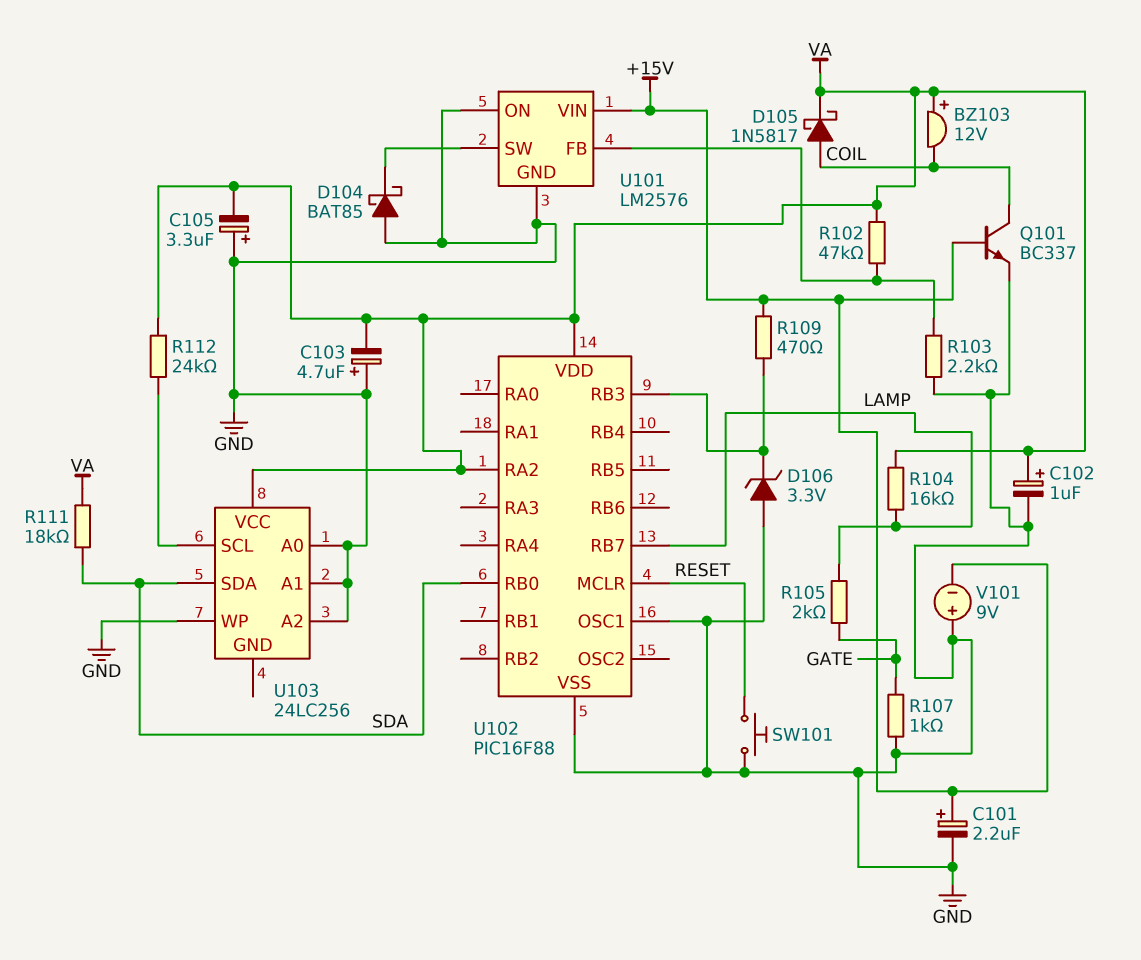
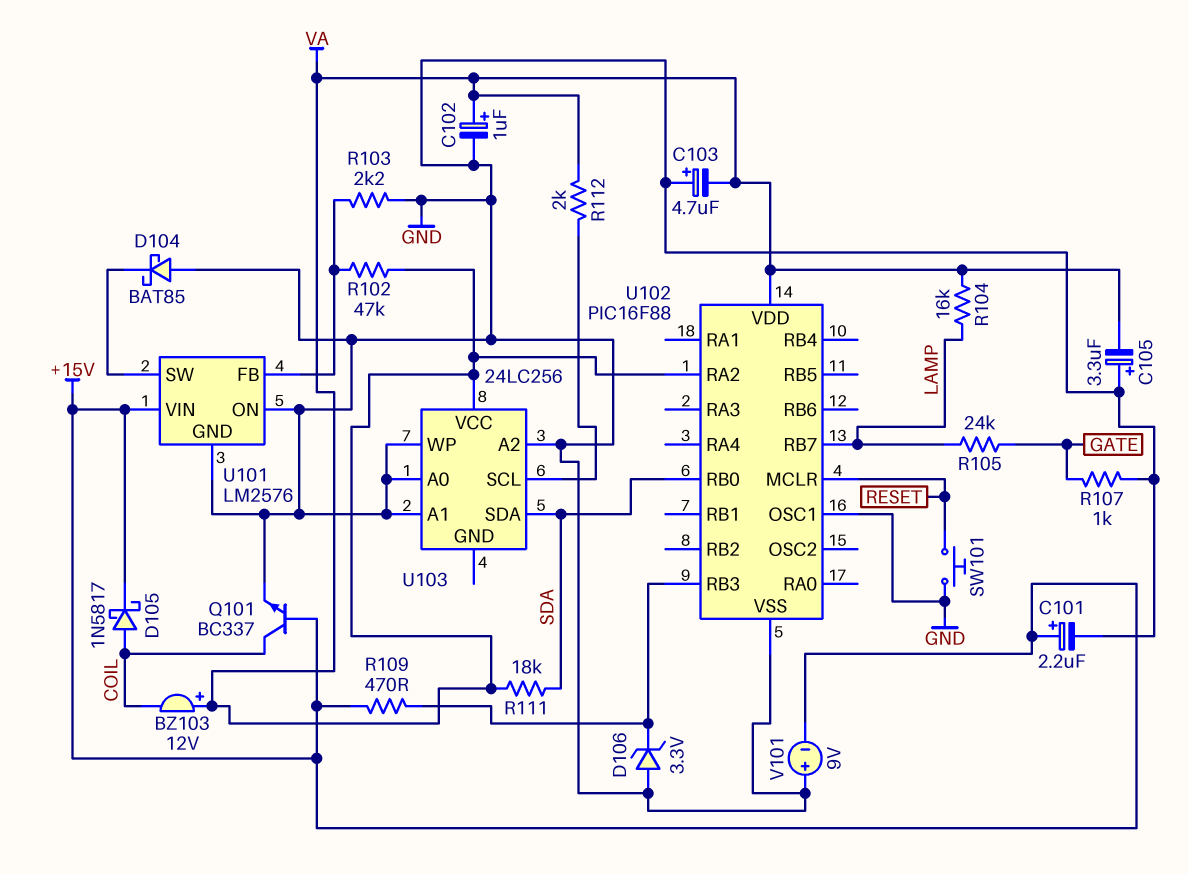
D105: schottky 1N5817 (A COIL, K VA) -> schottky 1N5817 (A COIL, K +15V)
R105: 2k (GATE, LAMP) -> 24k (GATE, LAMP)
R112: 24k (U103/SCL, VA) -> 2k (U103/SCL, VA)

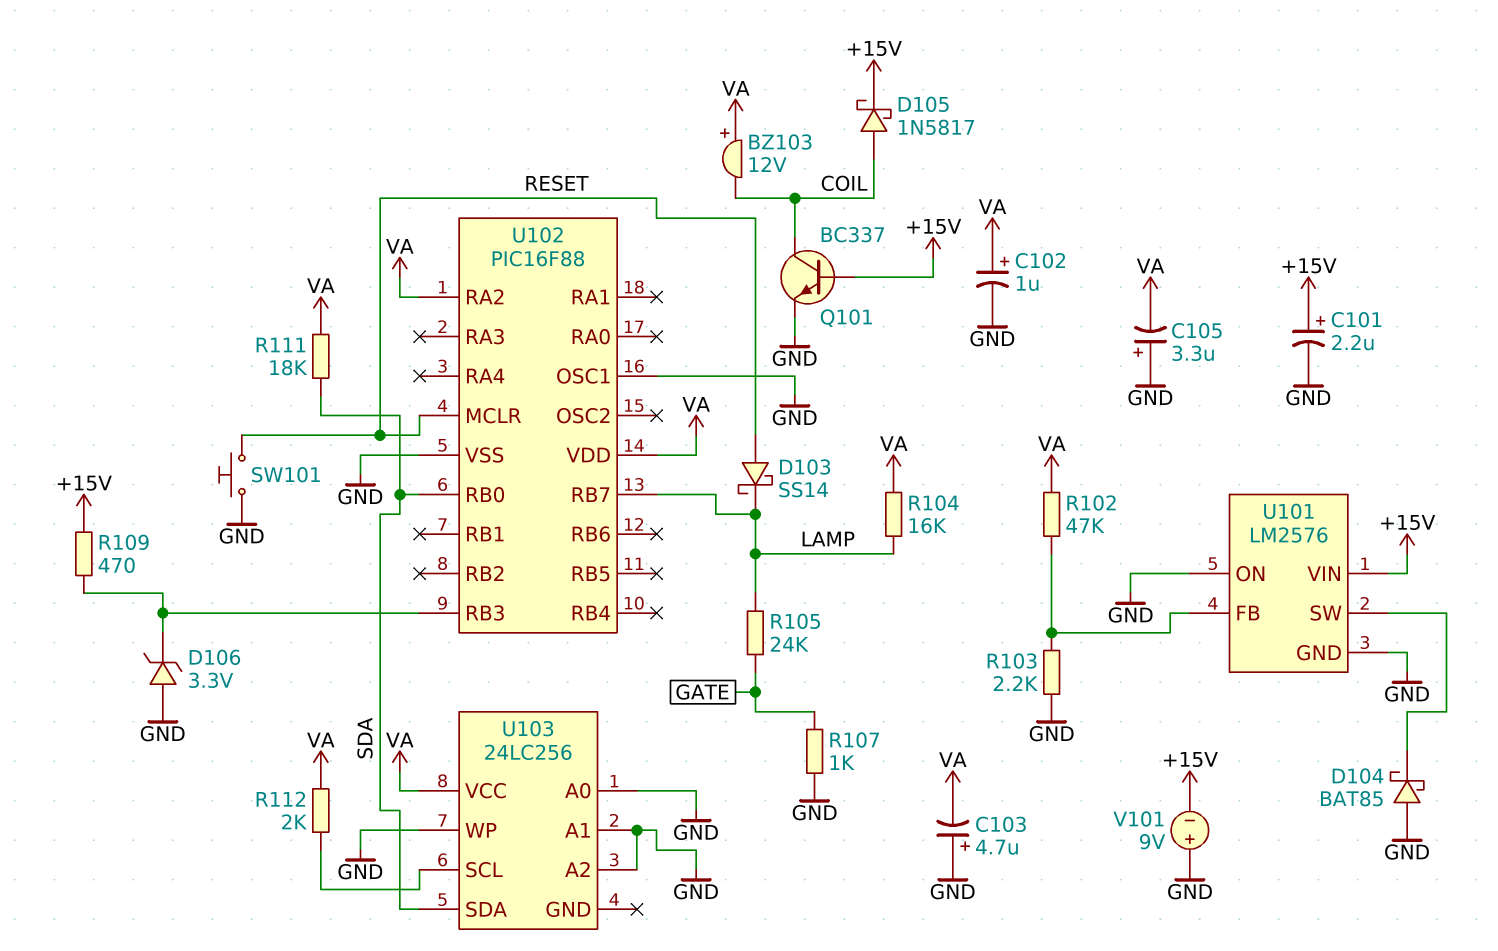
D103: none -> schottky SS14 (A RESET, K LAMP)

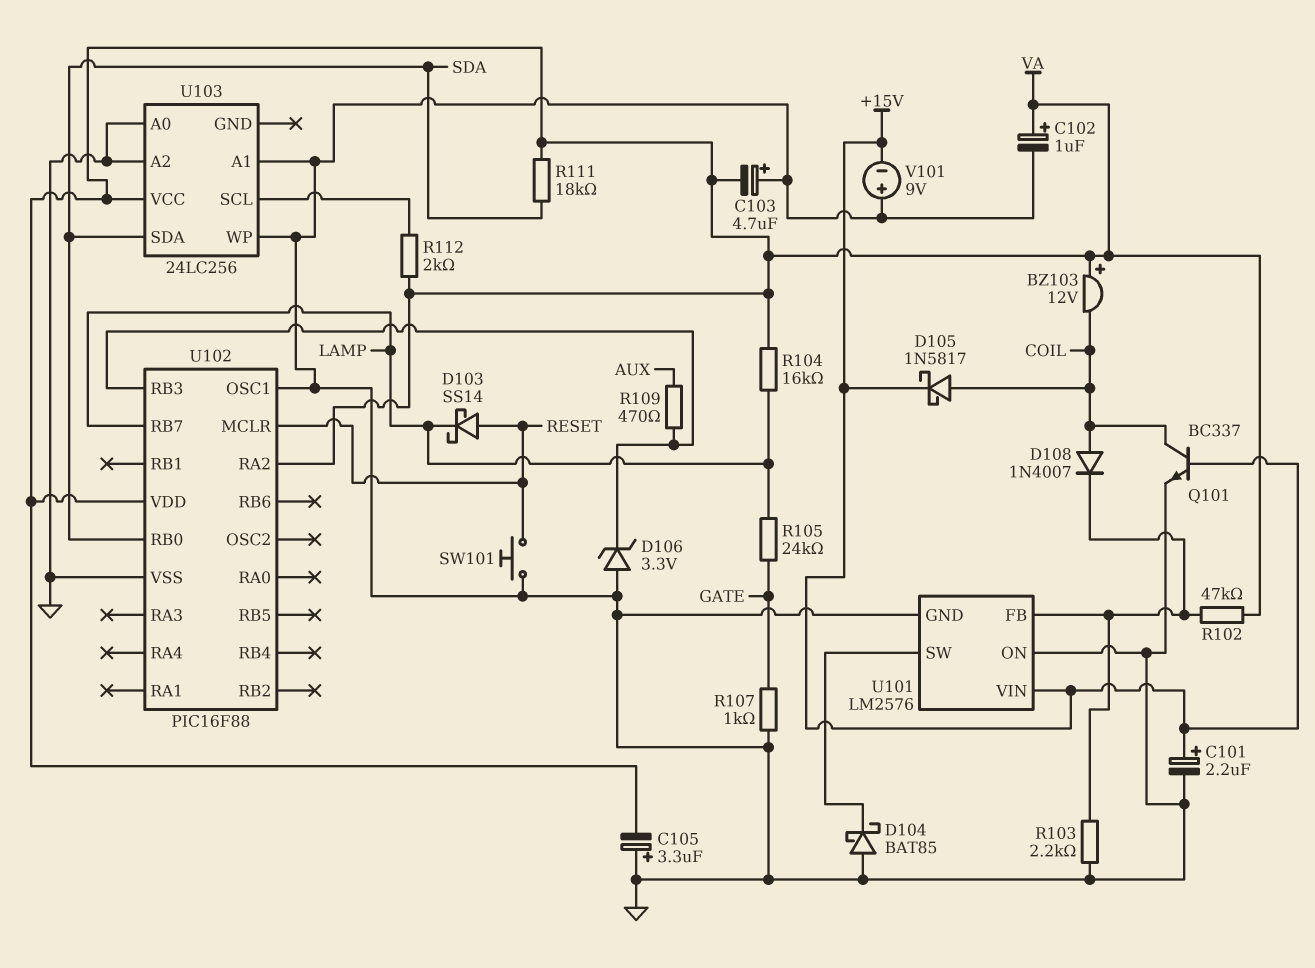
D108: none -> diode 1N4007 (A COIL, K U101/FB)
R109: 470 (+15V, U102/RB3) -> 470 (AUX, U102/RB3)

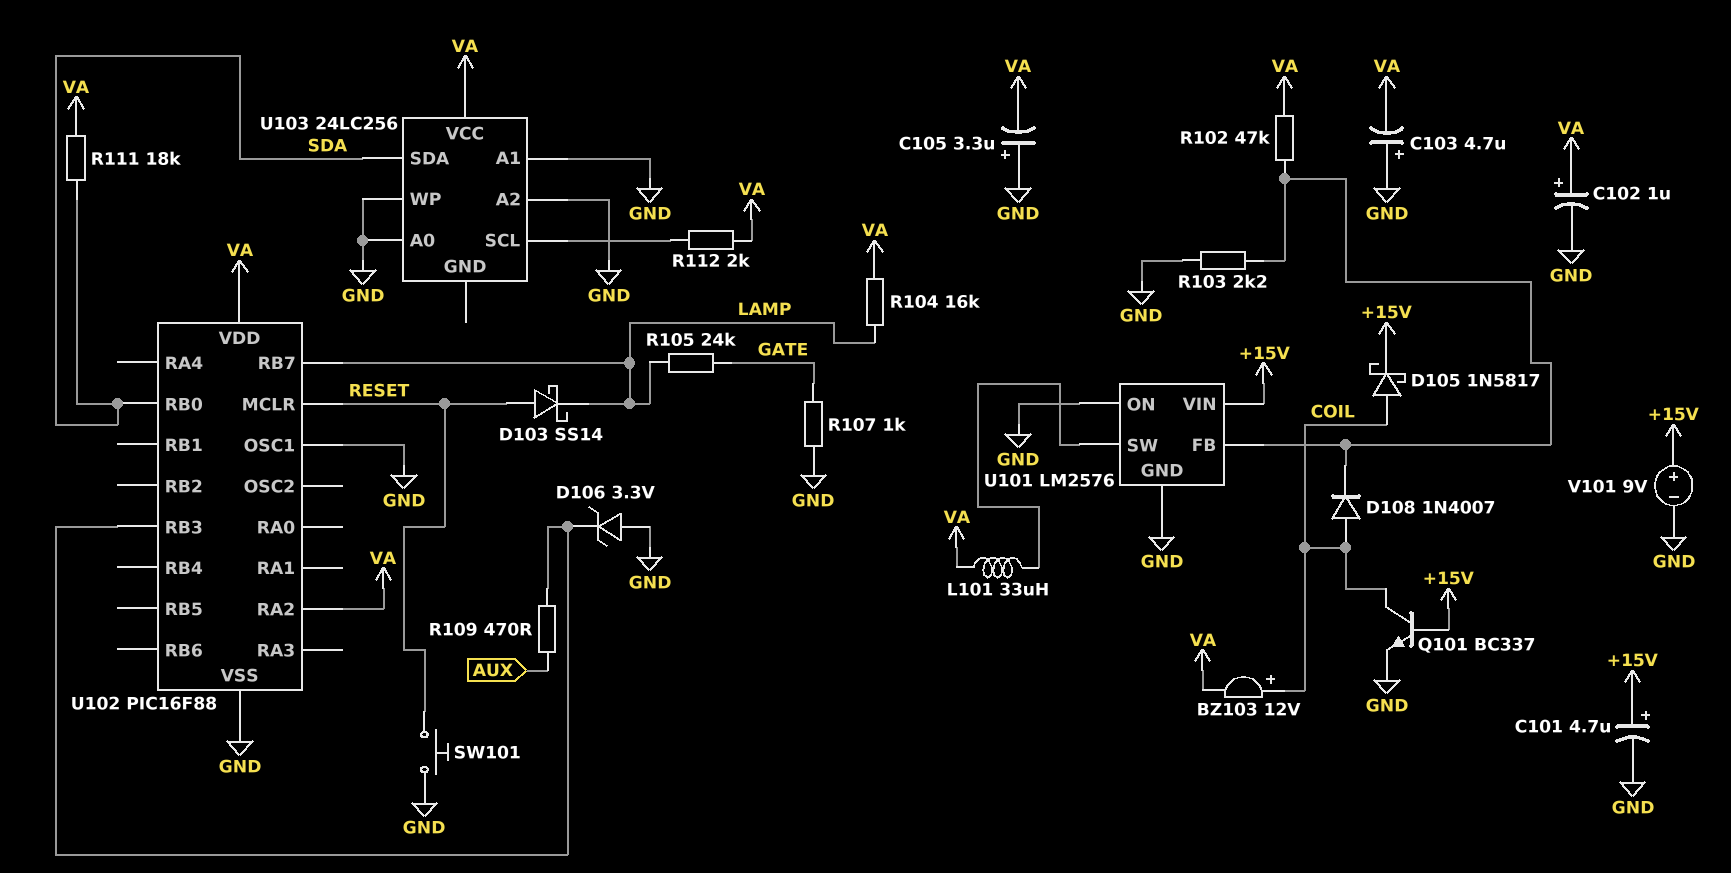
BZ103: buzzer 12V (plus VA, minus COIL) -> buzzer 12V (plus COIL, minus VA)
C101: 2.2uF (plus +15V, minus GND) -> 4.7uF (plus +15V, minus GND)
D104: schottky BAT85 (A GND, K U101/SW) -> none
L101: none -> 33uH (U101/SW, VA)
V101: 9V (plus GND, minus +15V) -> 9V (plus +15V, minus GND)

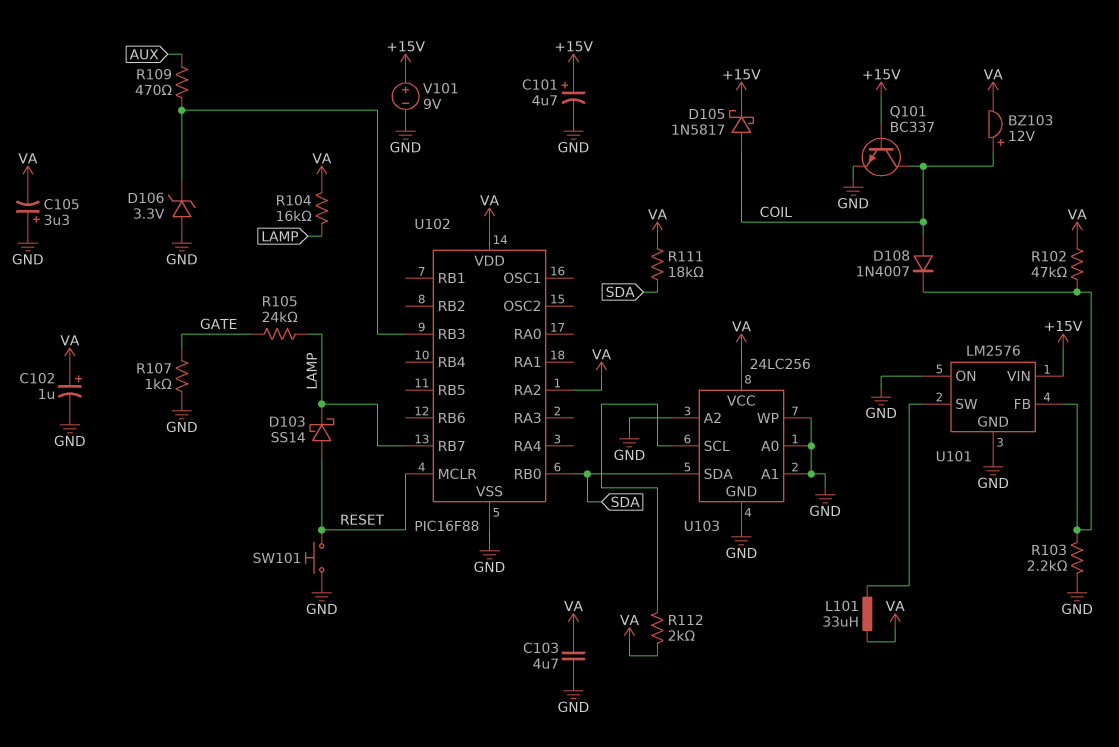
C103: 4.7uF (plus GND, minus VA) -> 4.7uF (GND, VA)
U102 pin OSC1: GND -> none
U103 pin GND: none -> GND

